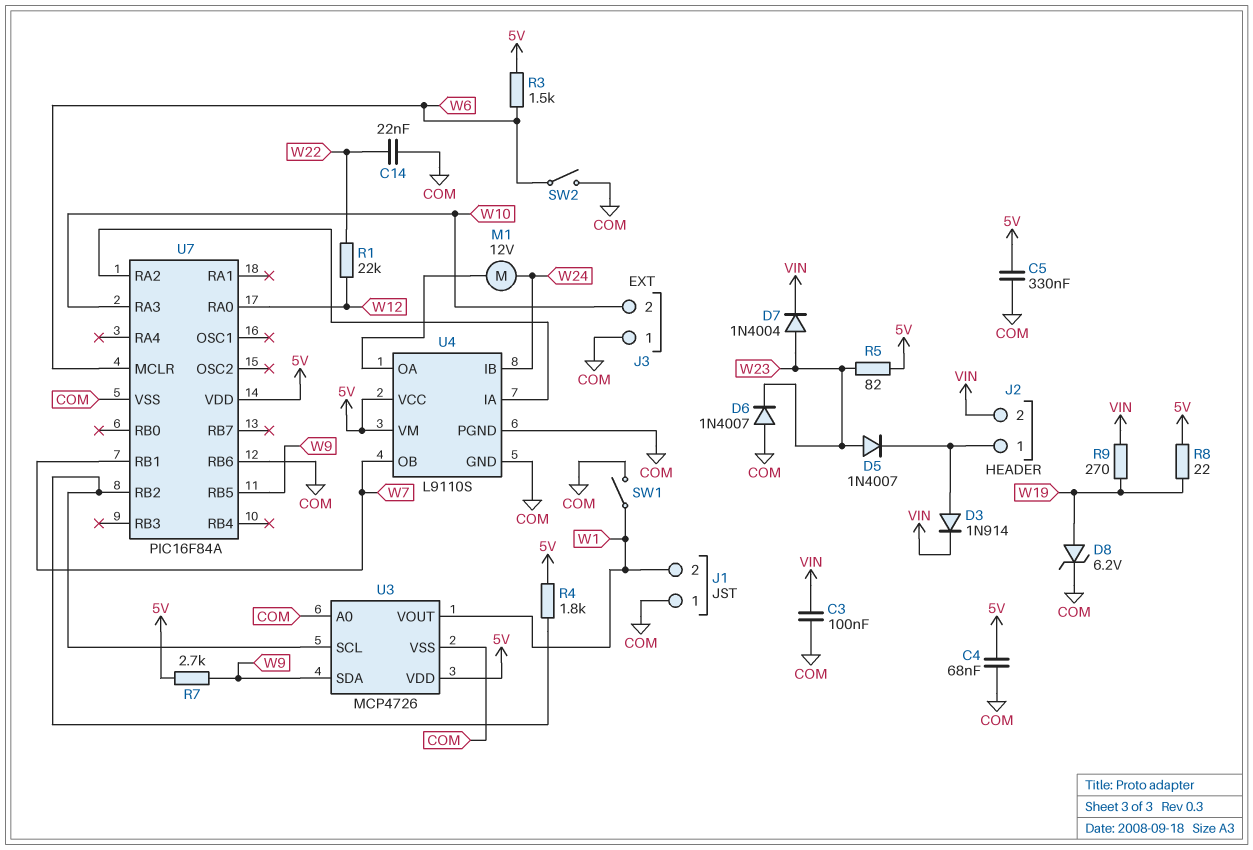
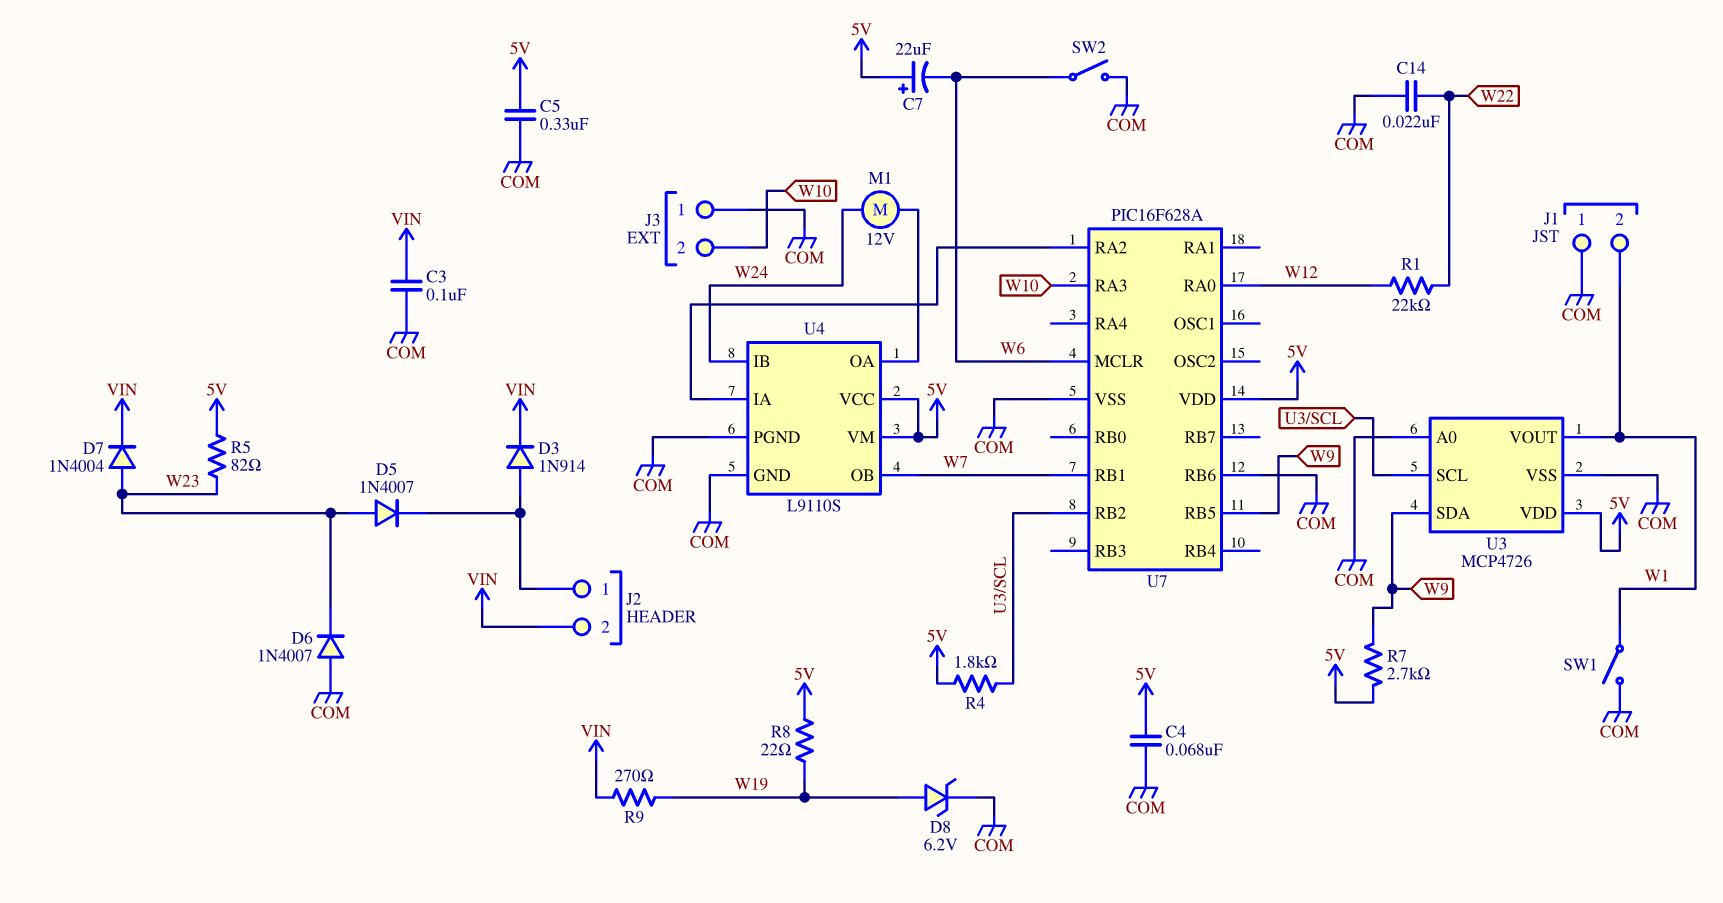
C7: none -> 22uF (plus 5V, minus W6)
R3: 1.5k (5V, W6) -> none
U7: PIC16F84A -> PIC16F628A

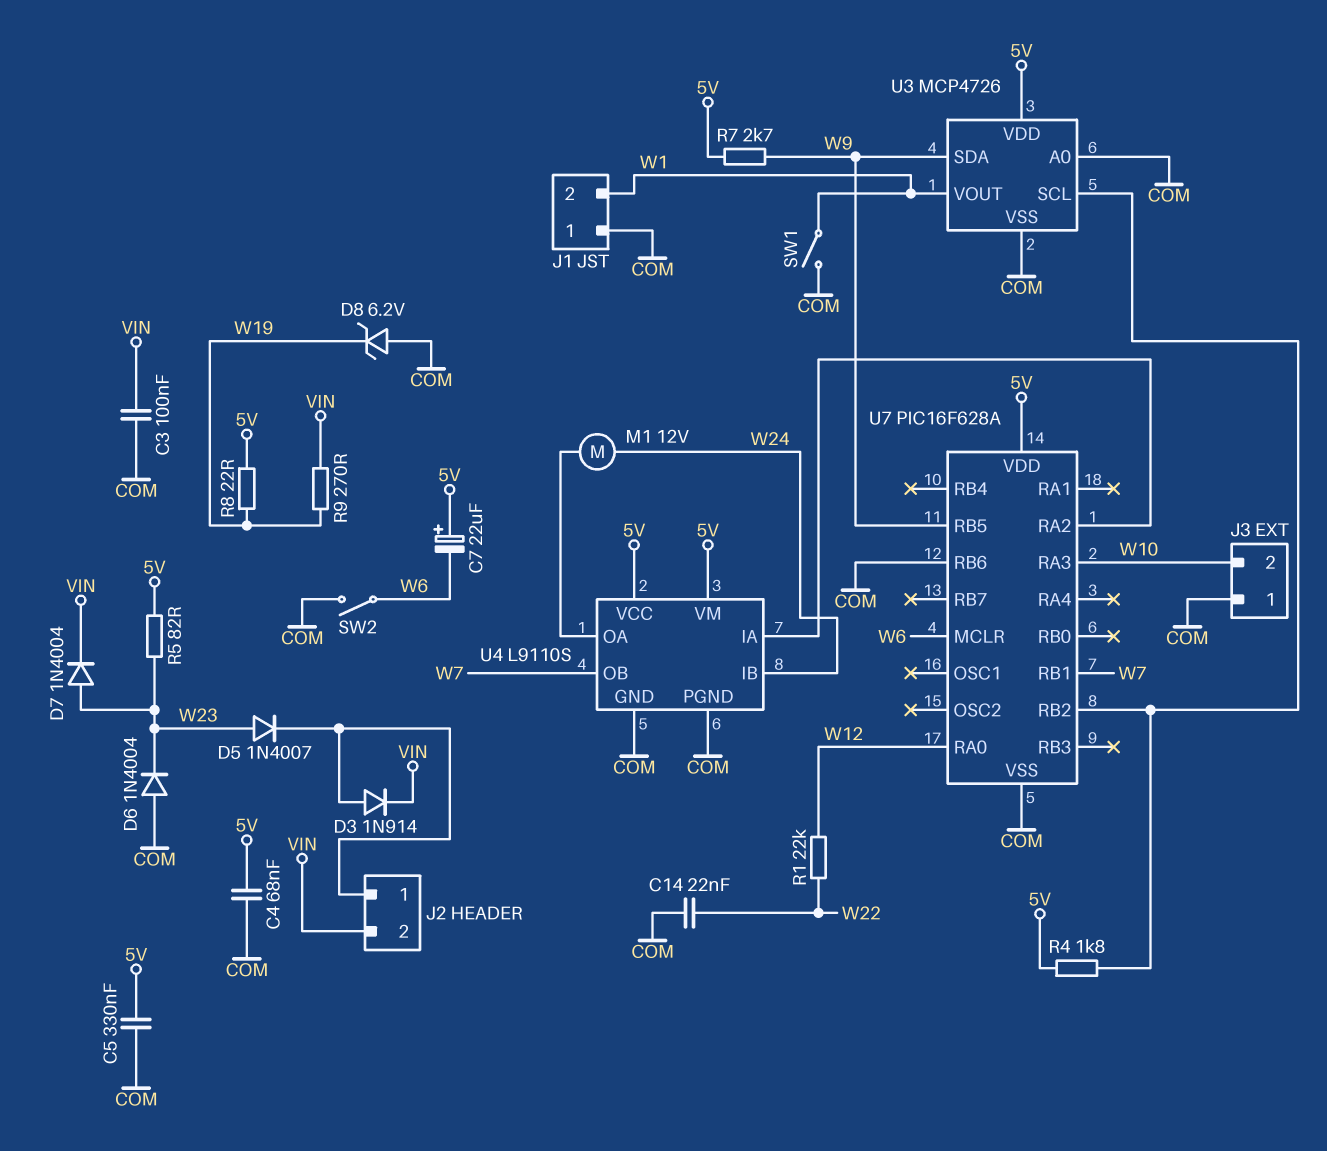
D6: diode 1N4007 (A COM, K W23) -> diode 1N4004 (A COM, K W23)
D8: zener 6.2V (A W19, K COM) -> zener 6.2V (A COM, K W19)

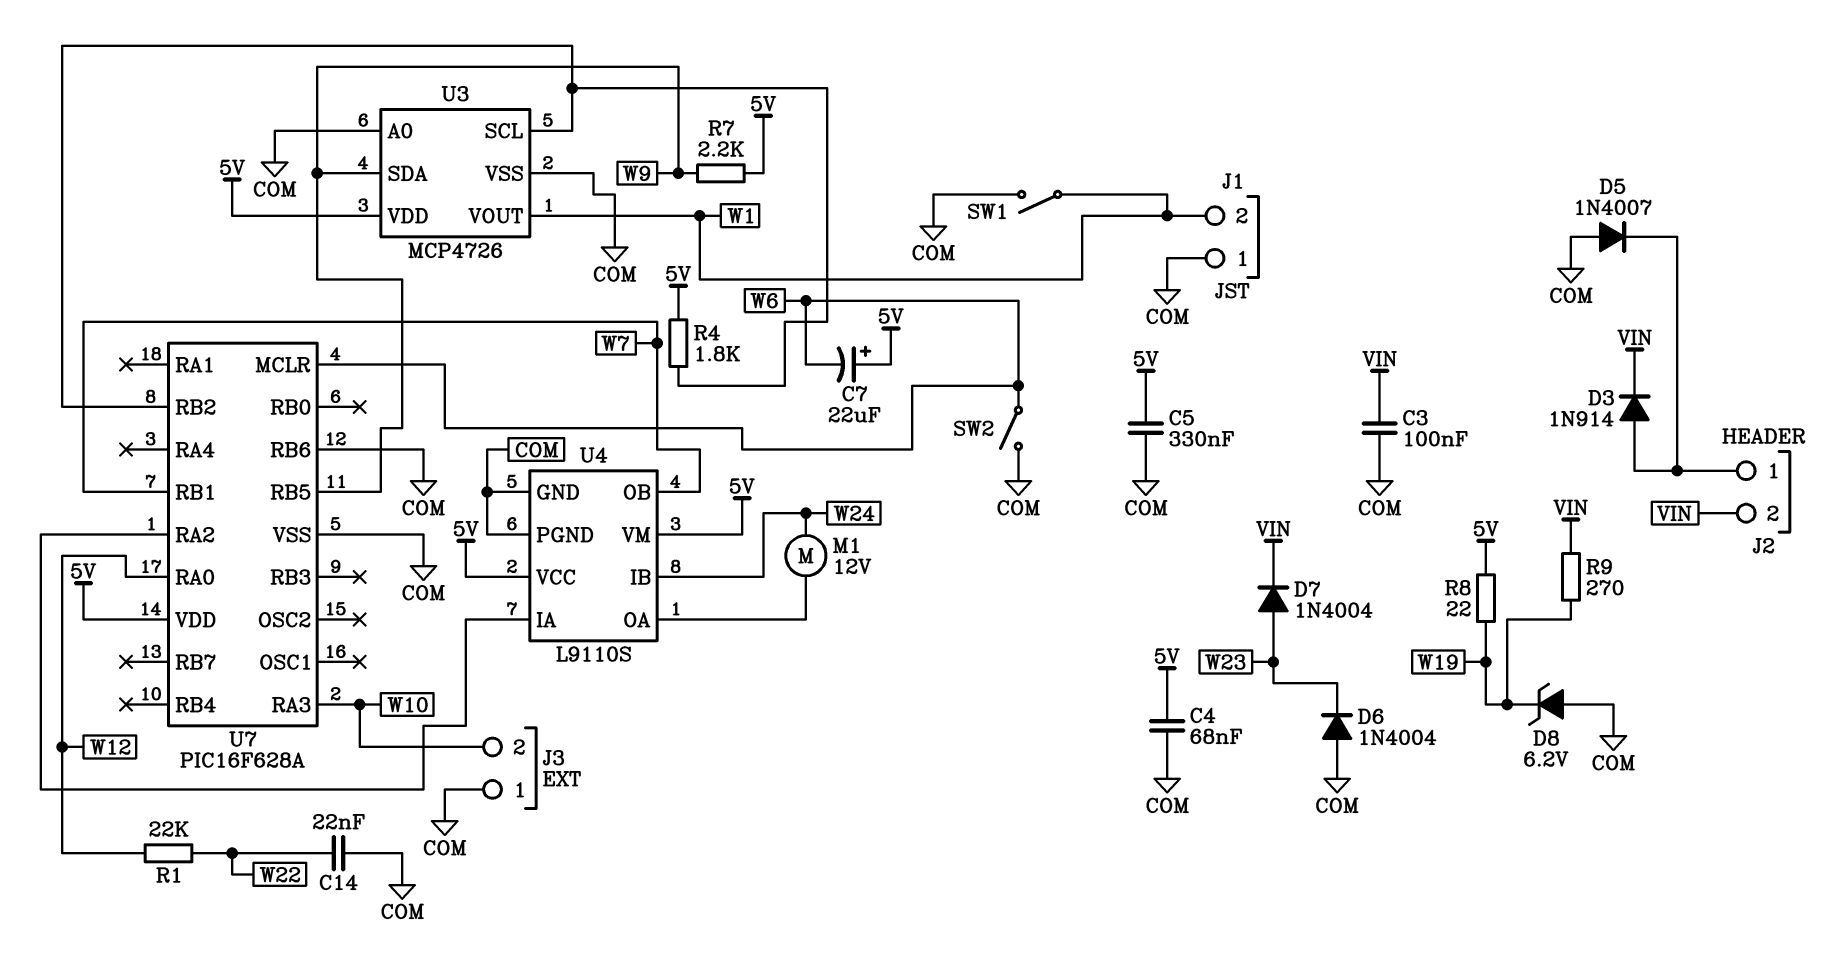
D5: diode 1N4007 (A W23, K J2/1) -> diode 1N4007 (A COM, K J2/1)
R5: 82 (5V, W23) -> none
R7: 2.7k (5V, W9) -> 2.2k (5V, W9)

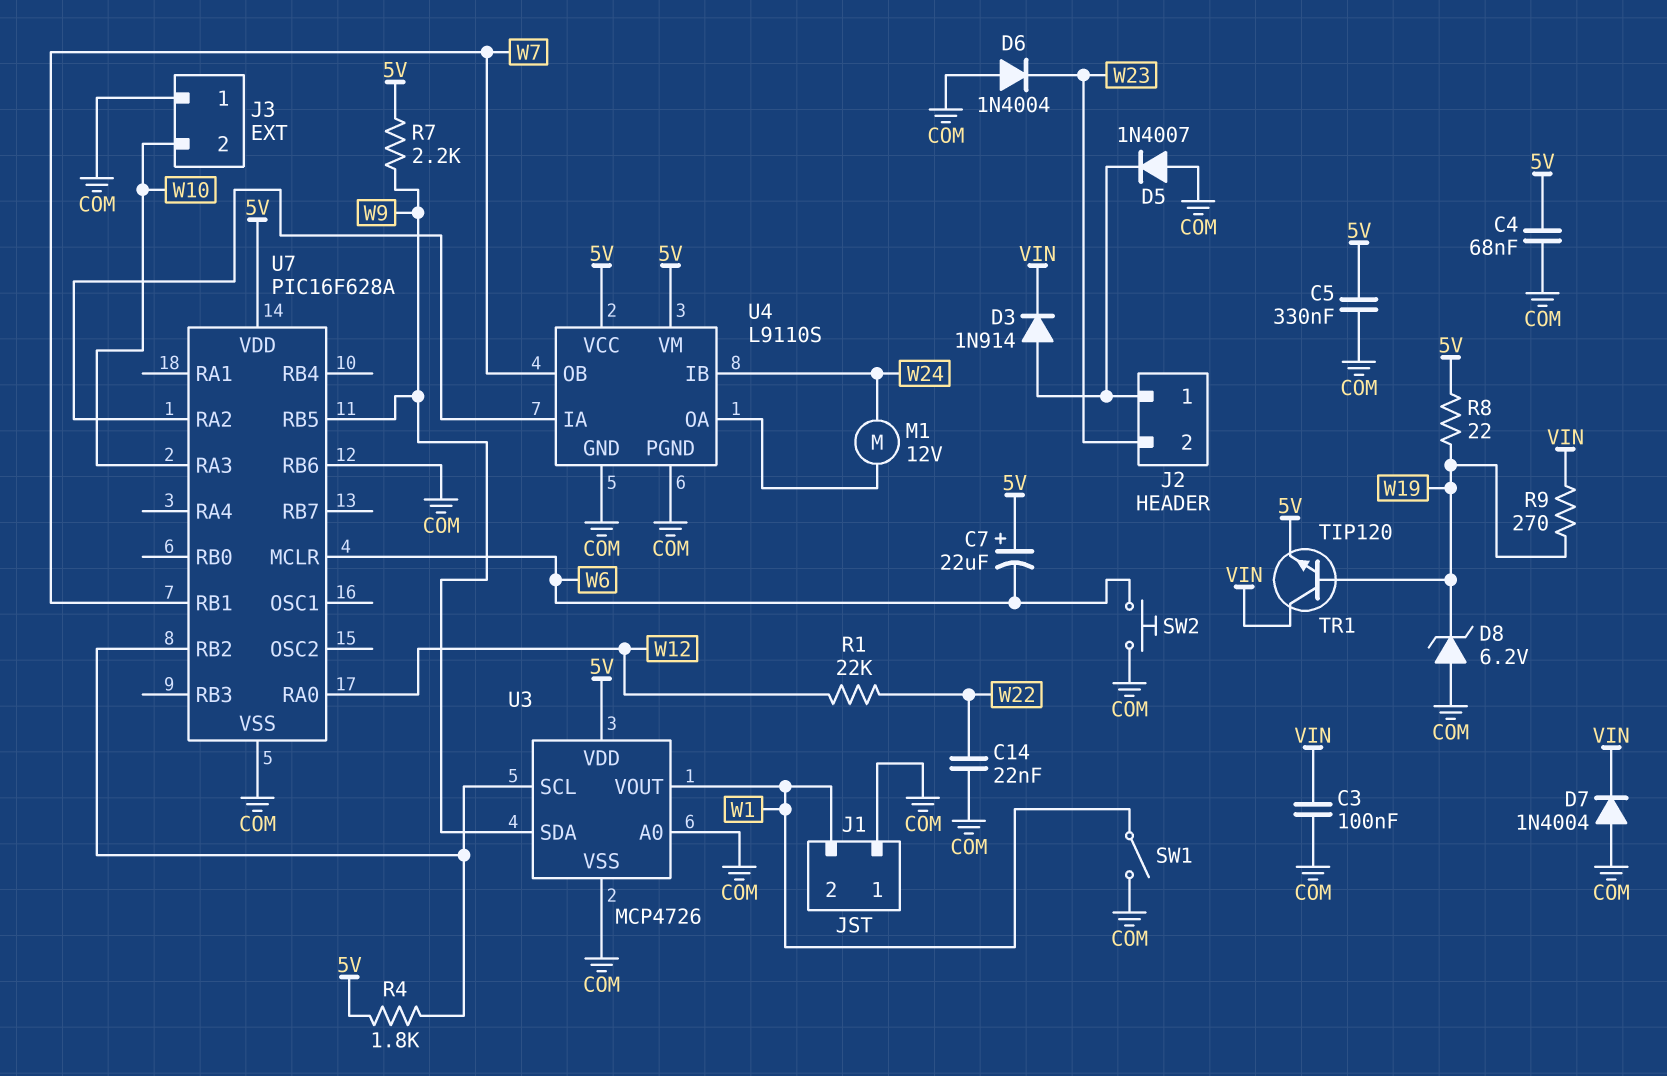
D7: diode 1N4004 (A W23, K VIN) -> diode 1N4004 (A COM, K VIN)
J2 pin 2: VIN -> W23
SW2: switch (COM, W6) -> button (COM, W6)
TR1: none -> NPN TIP120 (B W19, C VIN, E 5V)

